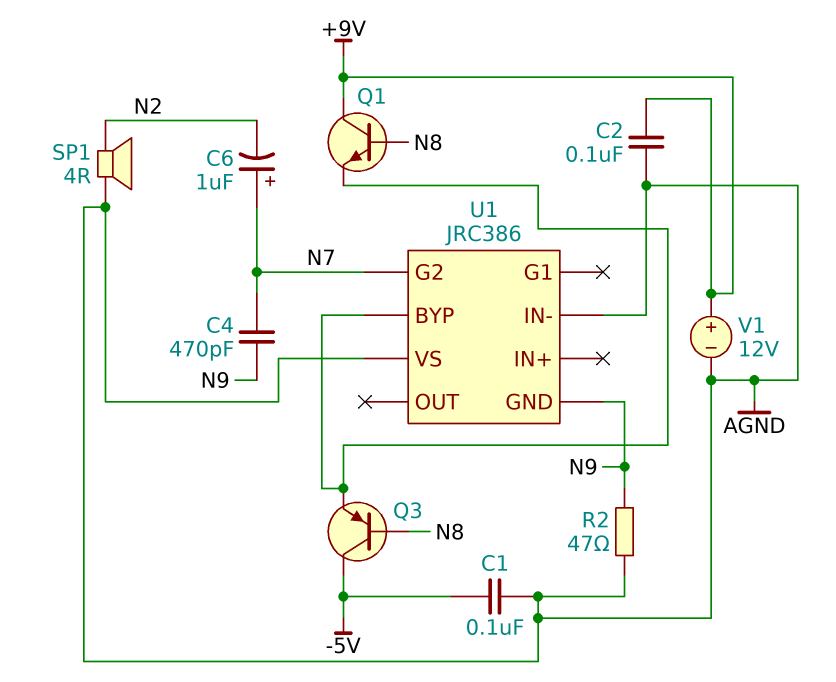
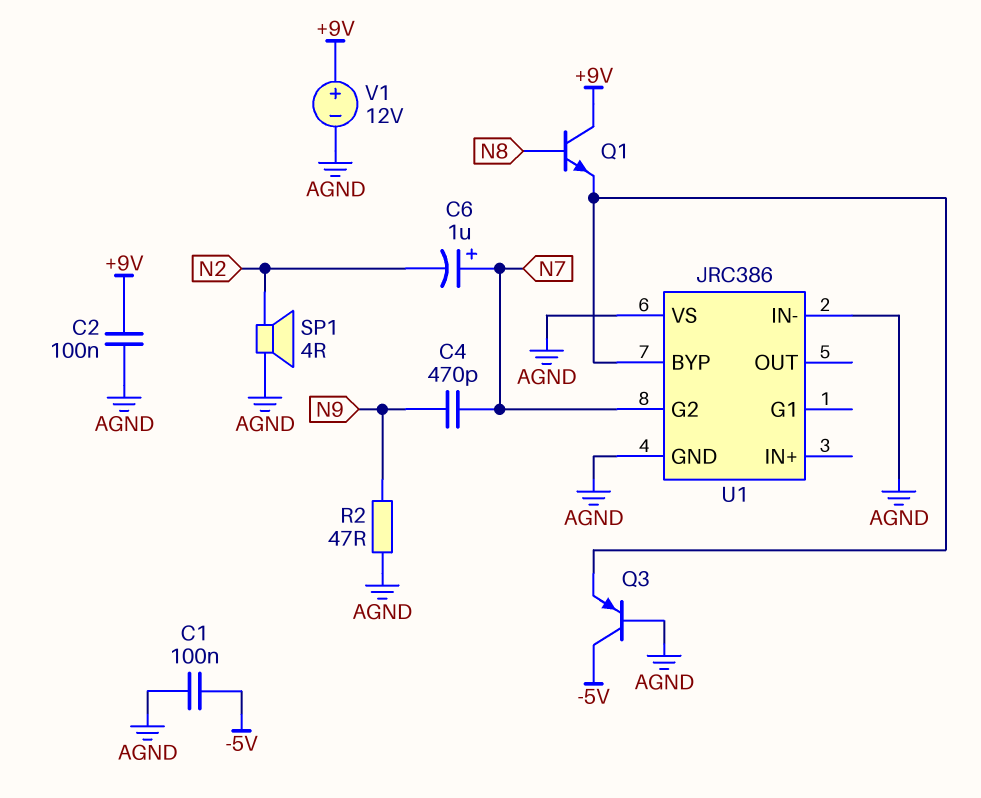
Q3: PNP (B N8, C -5V, E U1/BYP) -> PNP (B AGND, C -5V, E U1/BYP)
U1 pin GND: N9 -> AGND

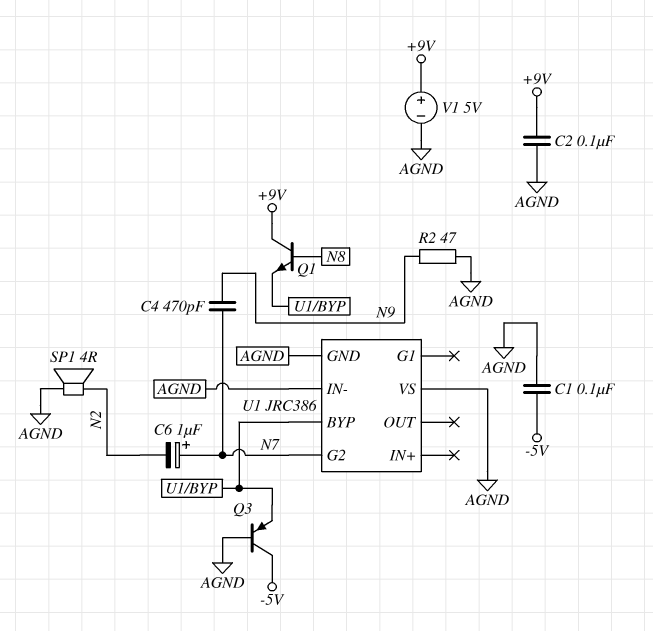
V1: 12V (plus +9V, minus AGND) -> 5V (plus +9V, minus AGND)

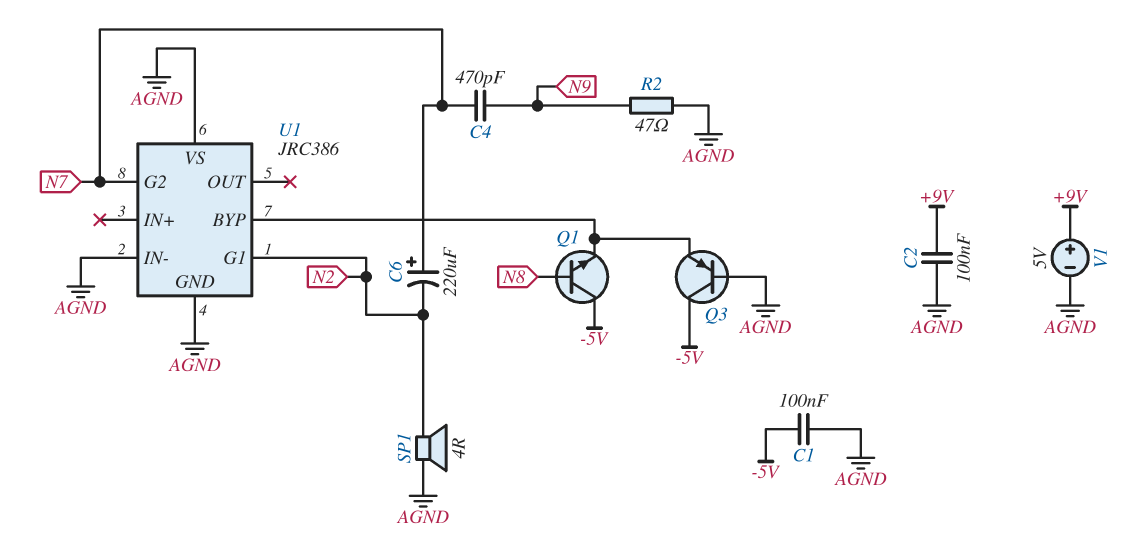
C6: 1uF (plus N7, minus N2) -> 220uF (plus N7, minus N2)
Q1: NPN (B N8, C +9V, E U1/BYP) -> NPN (B N8, C -5V, E U1/BYP)
U1 pin G1: none -> N2

